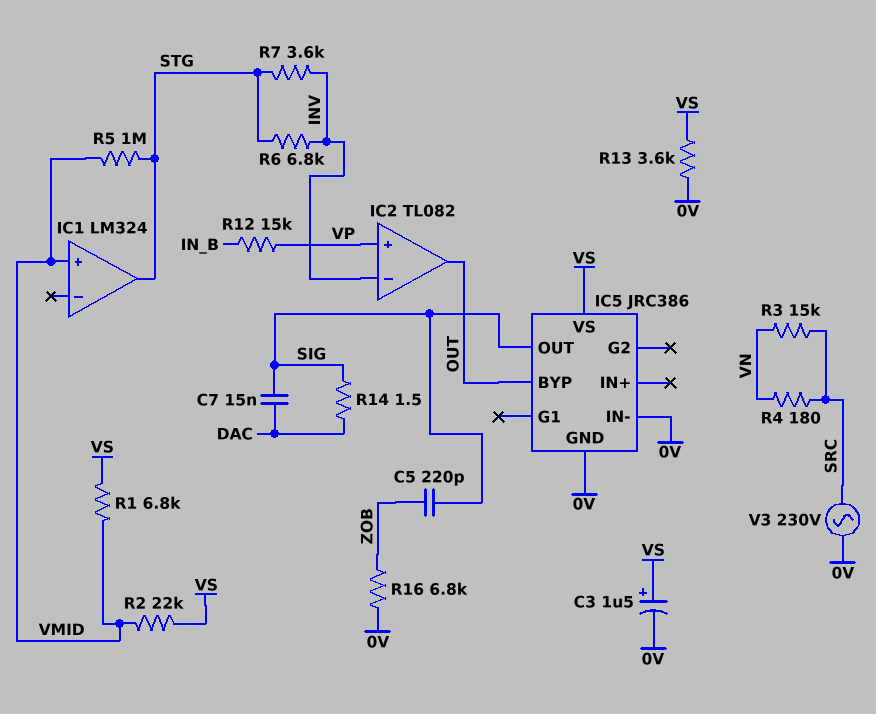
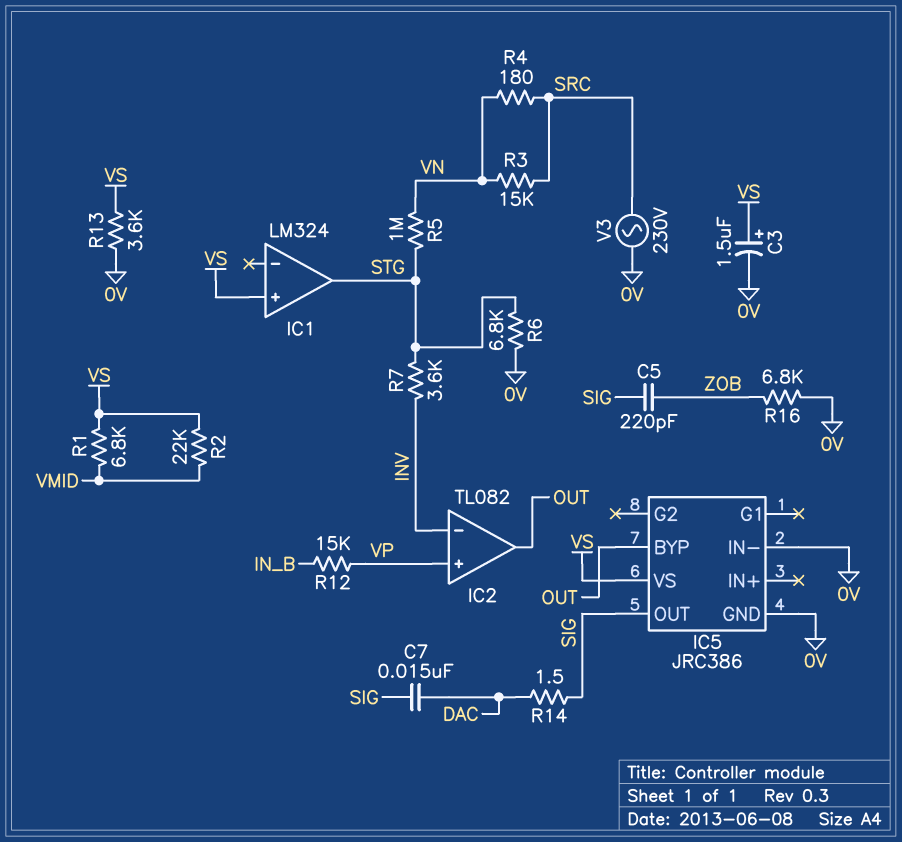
IC1 pin in+: VMID -> VS
R5: 1M (STG, VMID) -> 1M (STG, VN)
R6: 6.8k (INV, STG) -> 6.8k (0V, STG)

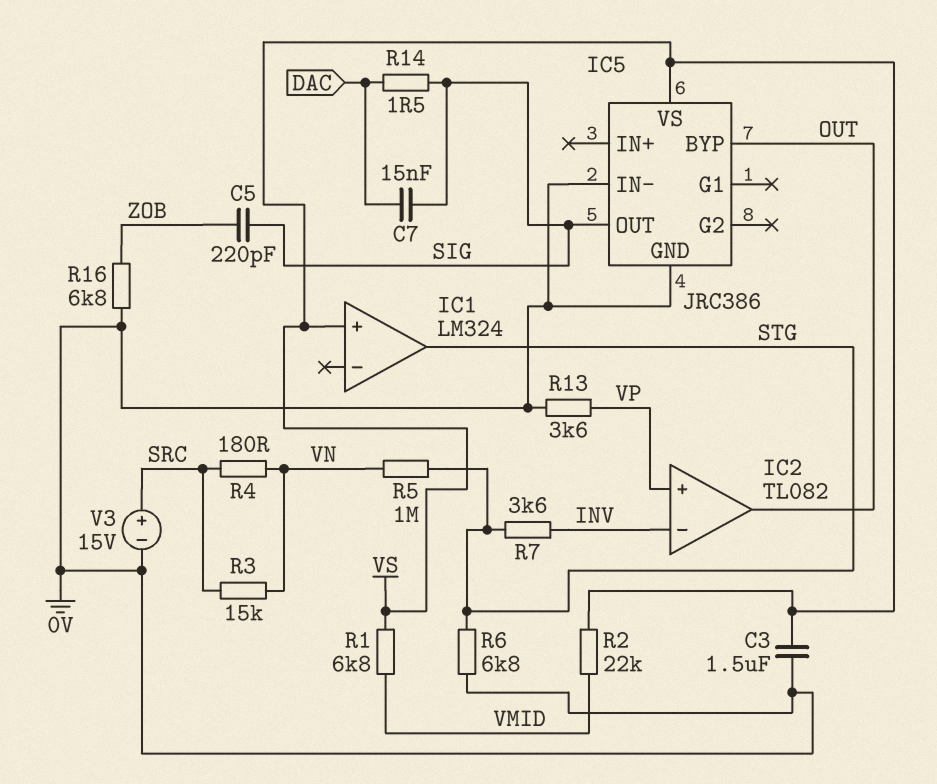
C3: 1.5uF (plus VS, minus 0V) -> 1.5uF (0V, VS)
R12: 15k (IN_B, VP) -> none
R13: 3.6k (0V, VS) -> 3.6k (0V, VP)
V3: AC 230V (0V, SRC) -> 15V (plus SRC, minus 0V)

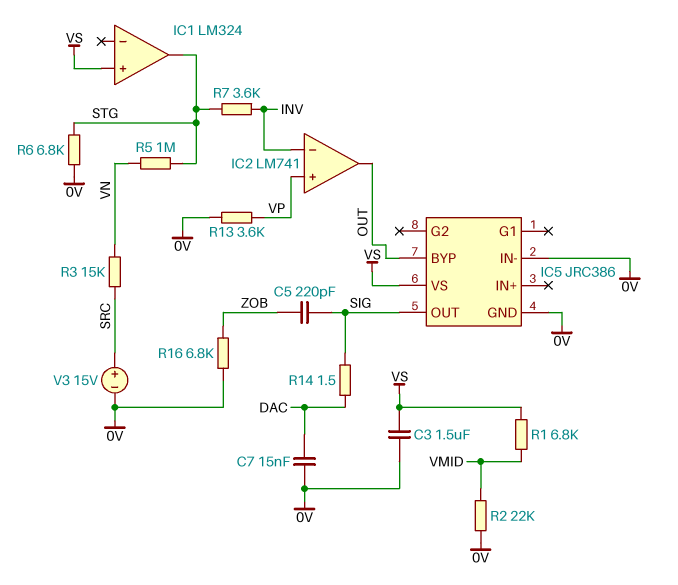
C7: 15nF (DAC, SIG) -> 15nF (0V, DAC)
IC2: TL082 -> LM741
R2: 22k (VMID, VS) -> 22k (0V, VMID)
R4: 180 (SRC, VN) -> none

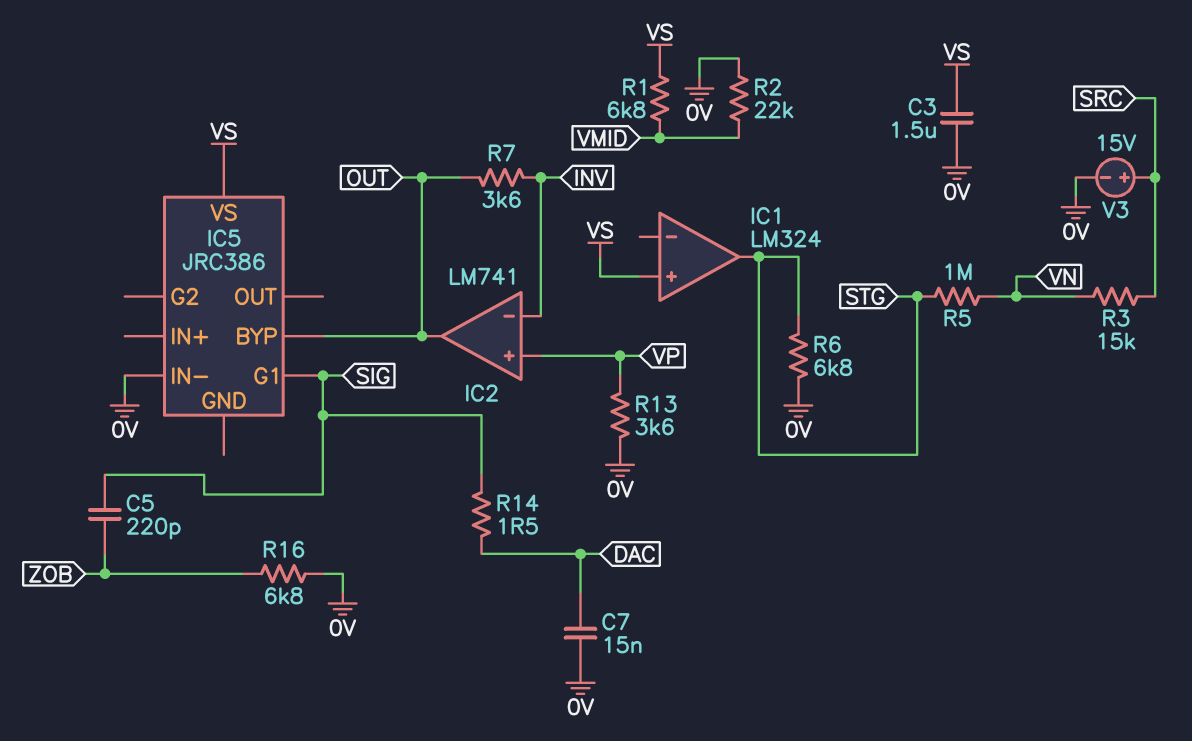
IC5 pin G1: none -> SIG
IC5 pin GND: 0V -> none
IC5 pin OUT: SIG -> none
R7: 3.6k (INV, STG) -> 3.6k (INV, OUT)

